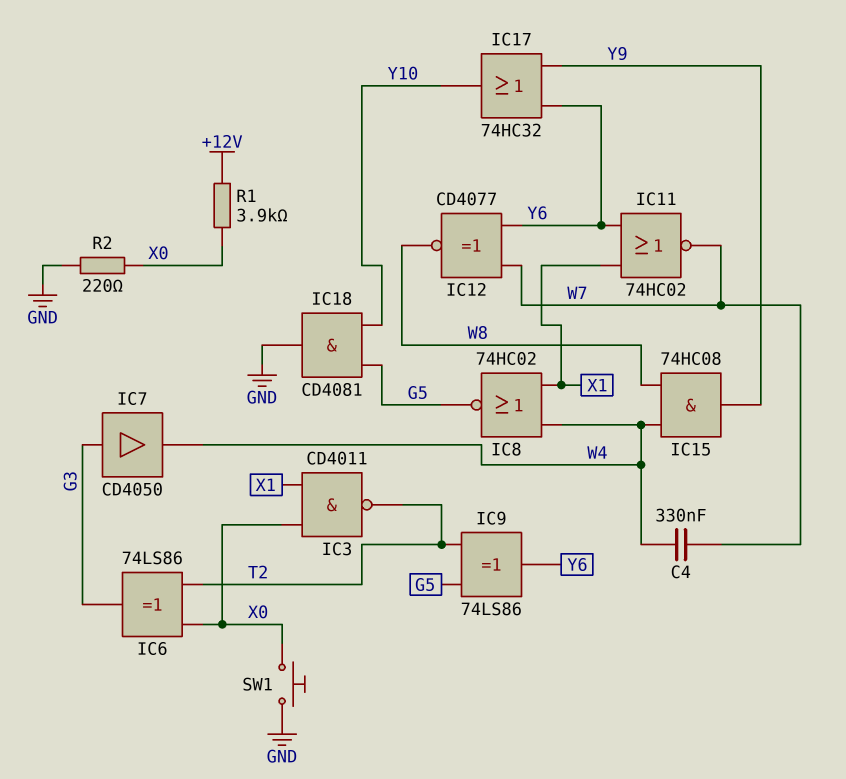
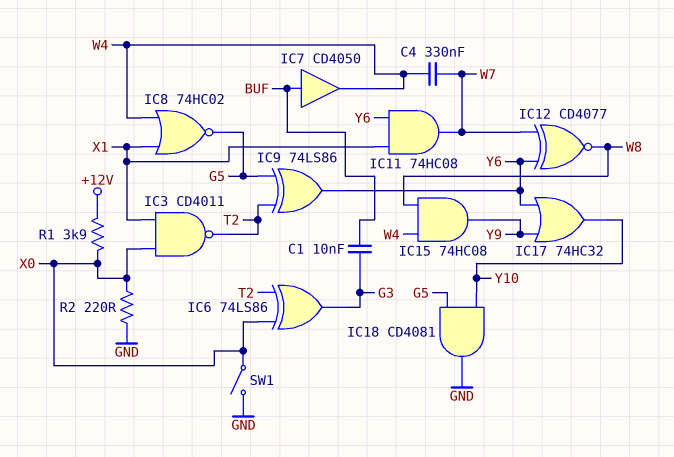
C1: none -> 10nF (BUF, G3)
IC7: buffer CD4050 (in G3, out W4) -> buffer CD4050 (in BUF, out W4)
IC11: NOR 74HC02 (in X1, in Y6, out W7) -> AND 74HC08 (in X1, in Y6, out W7)
SW1: button (GND, X0) -> switch (GND, X0)

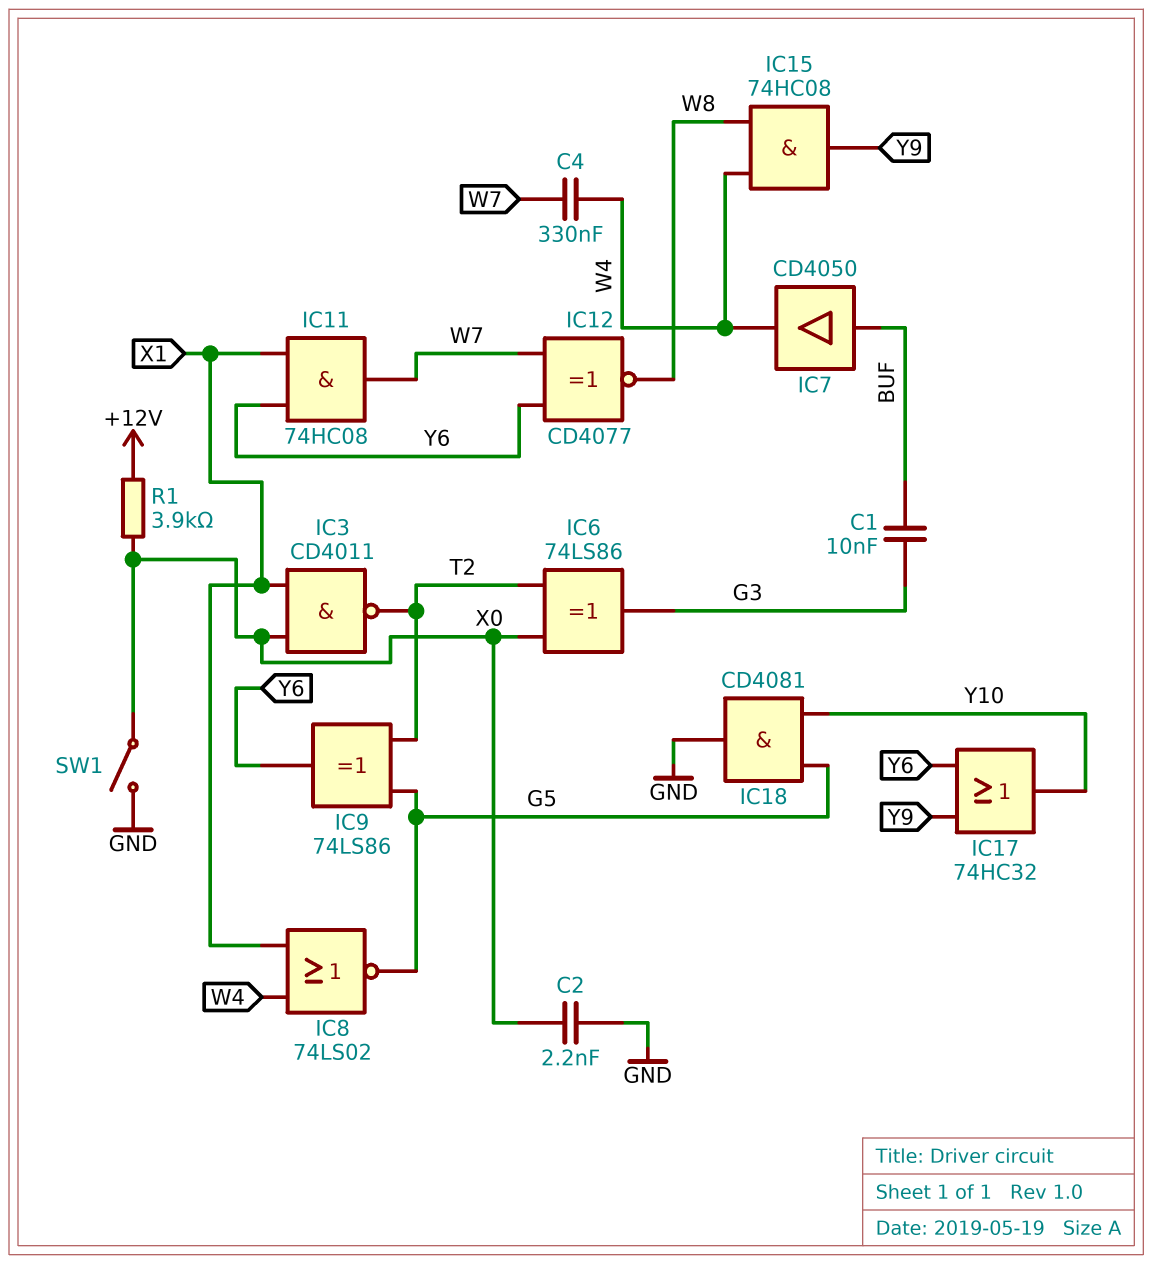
C2: none -> 2.2nF (GND, X0)
IC8: NOR 74HC02 (in W4, in X1, out G5) -> NOR 74LS02 (in W4, in X1, out G5)
R2: 220 (GND, X0) -> none

